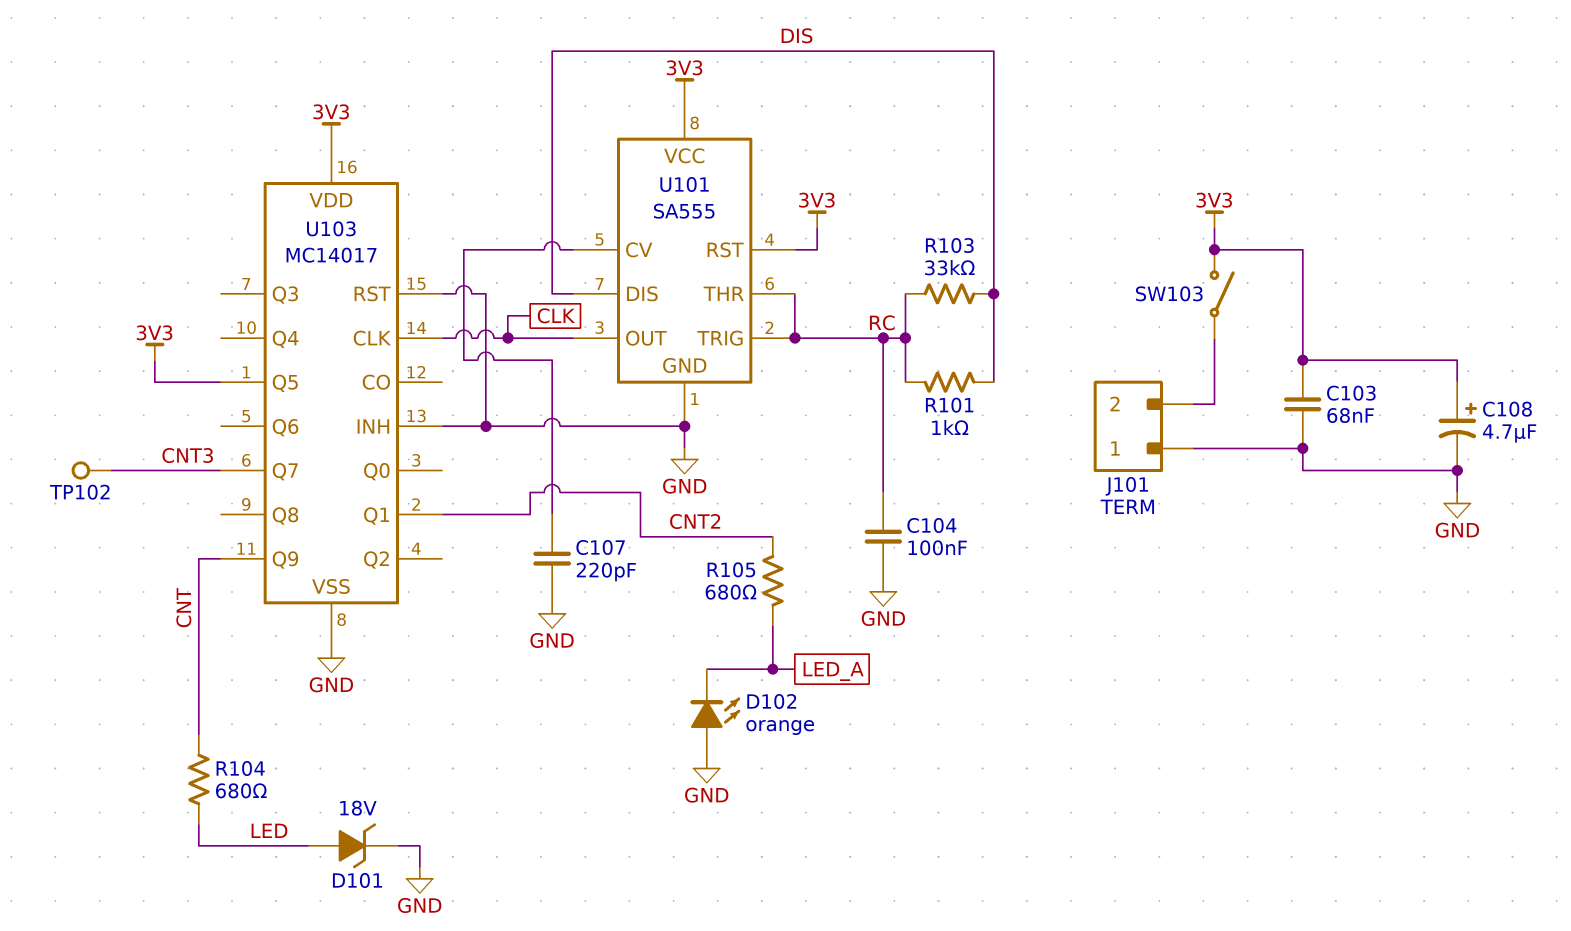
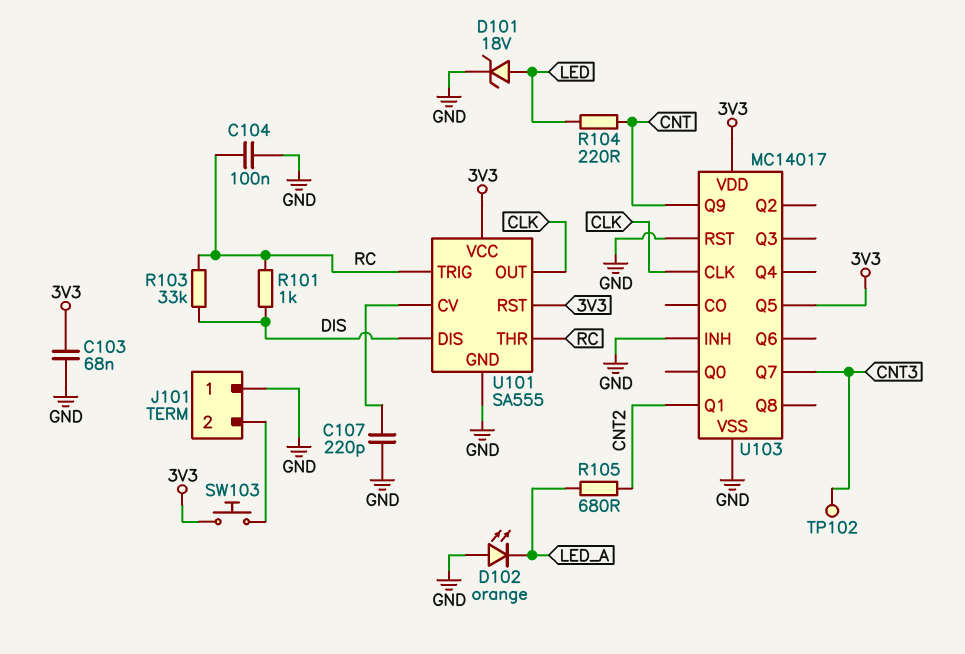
C108: 4.7uF (plus 3V3, minus GND) -> none
R104: 680 (CNT, LED) -> 220 (CNT, LED)
SW103: switch (3V3, J101/2) -> button (3V3, J101/2)

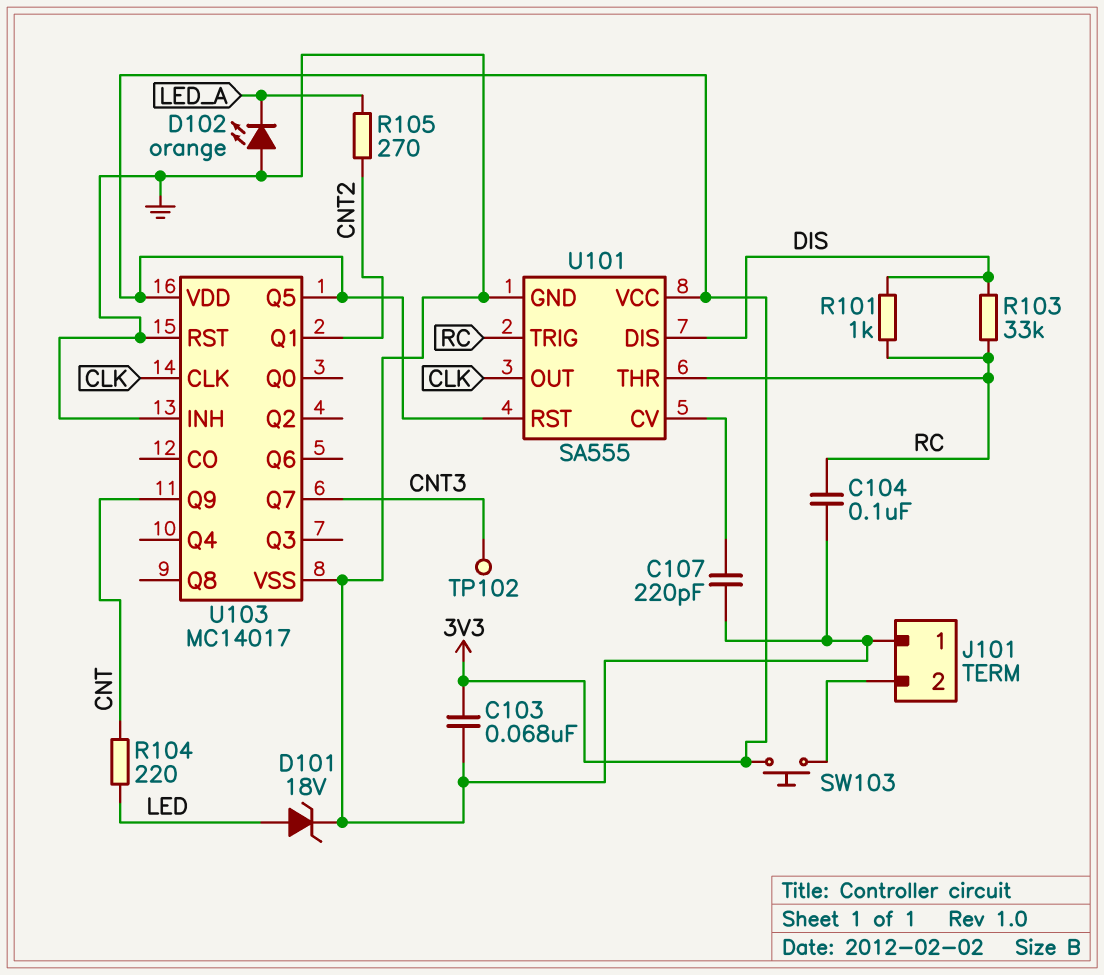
R105: 680 (CNT2, LED_A) -> 270 (CNT2, LED_A)

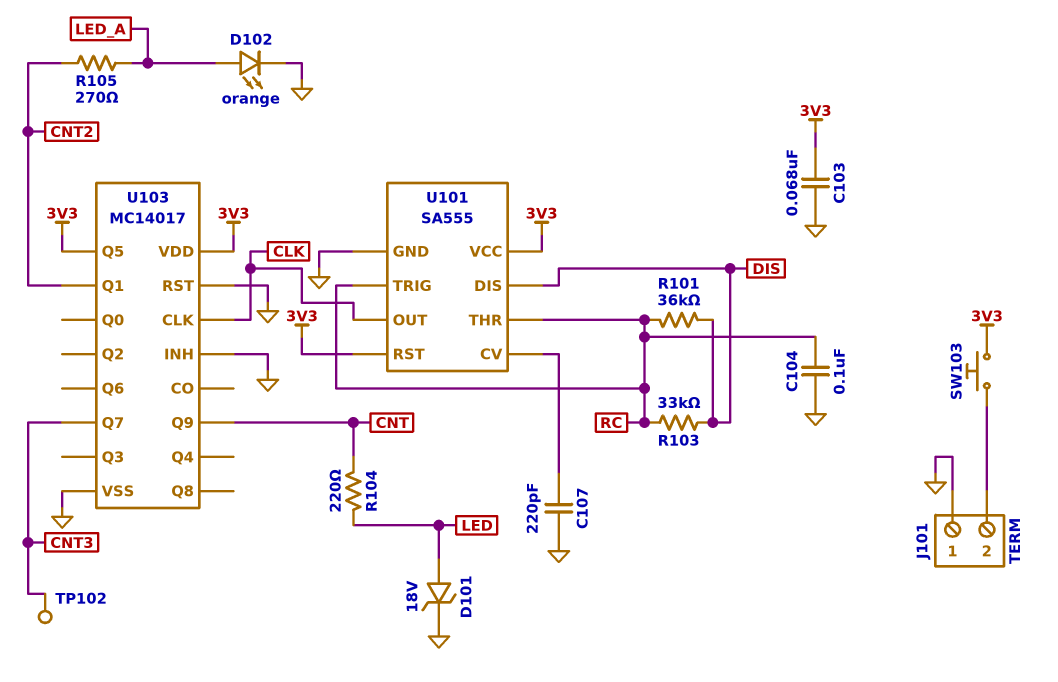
D102: LED orange (A GND, K LED_A) -> LED orange (A LED_A, K GND)
R101: 1k (DIS, RC) -> 36k (DIS, RC)

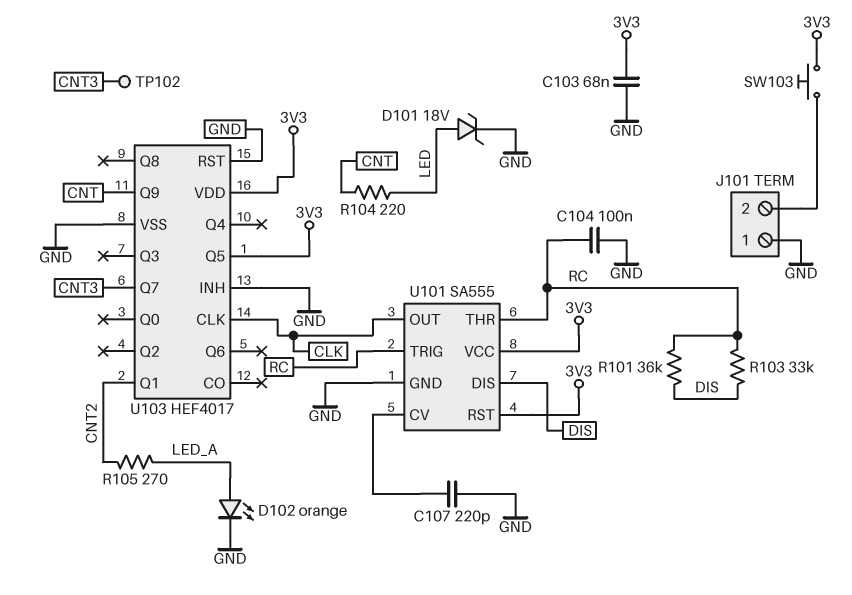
U103: MC14017 -> HEF4017

